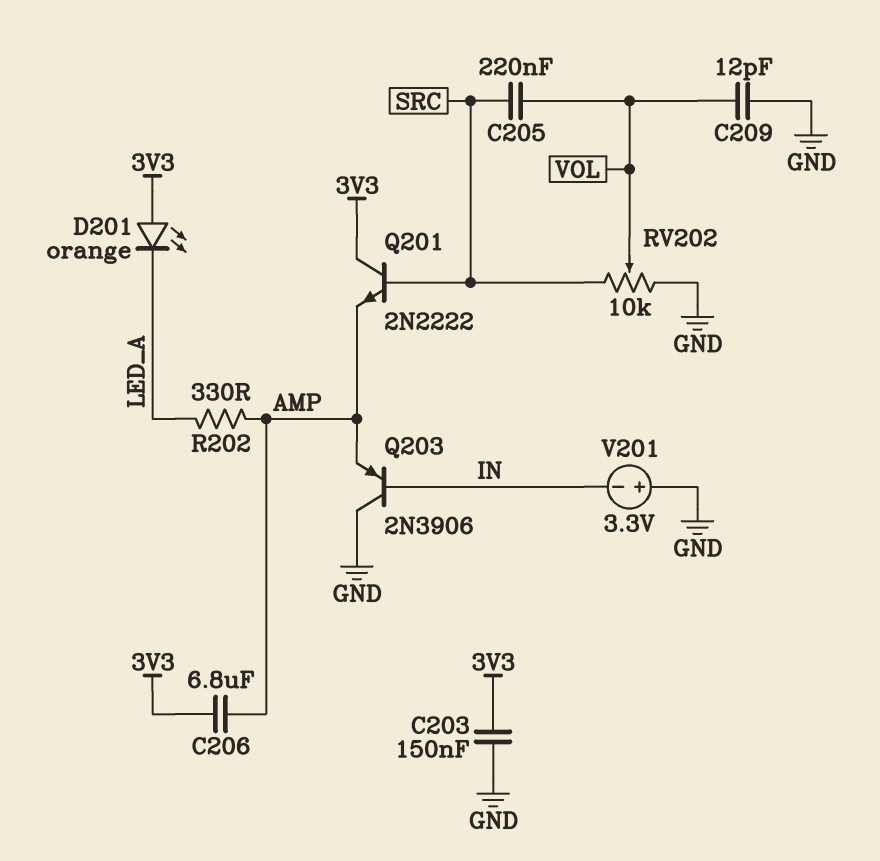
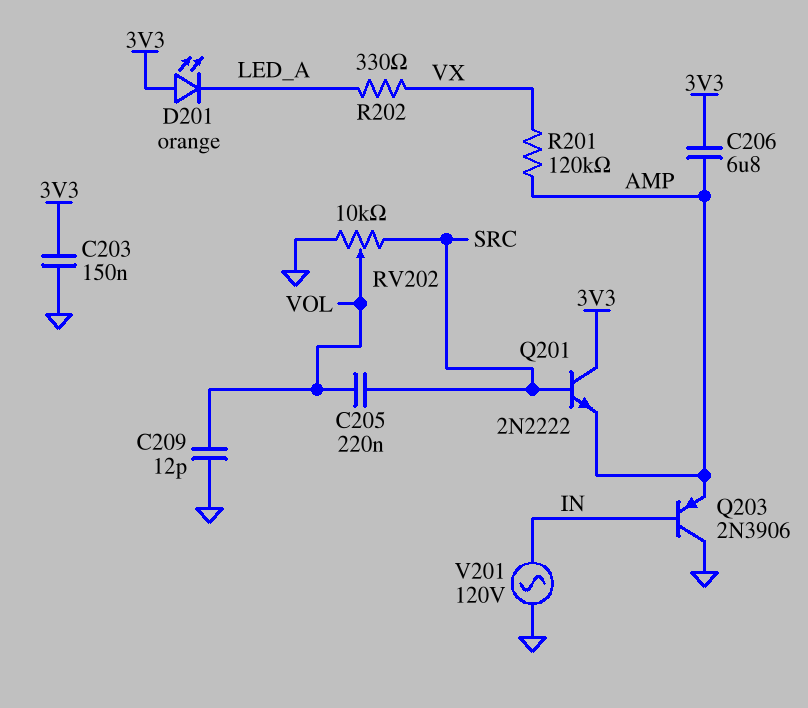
R201: none -> 120k (AMP, VX)
R202: 330 (AMP, LED_A) -> 330 (LED_A, VX)
V201: 3.3V (plus GND, minus IN) -> AC 120V (GND, IN)

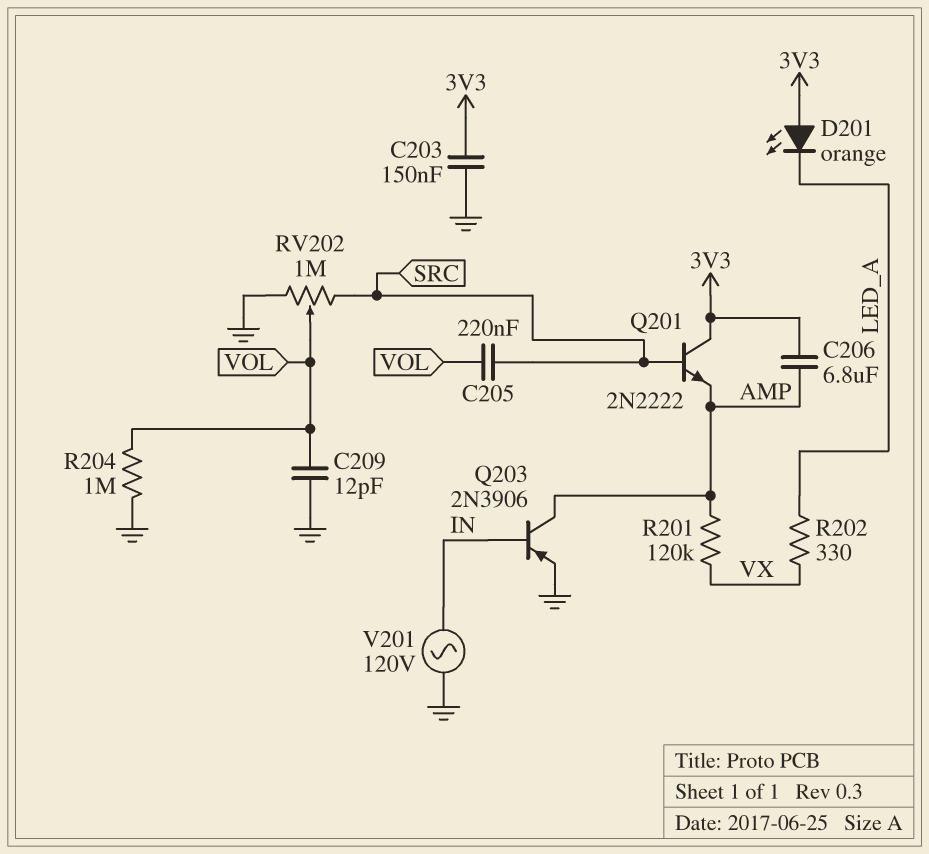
Q203: PNP 2N3906 (B IN, C GND, E AMP) -> PNP 2N3906 (B IN, C AMP, E GND)
R204: none -> 1M (GND, VOL)
RV202: 10k (GND, SRC, wiper VOL) -> 1M (GND, SRC, wiper VOL)

